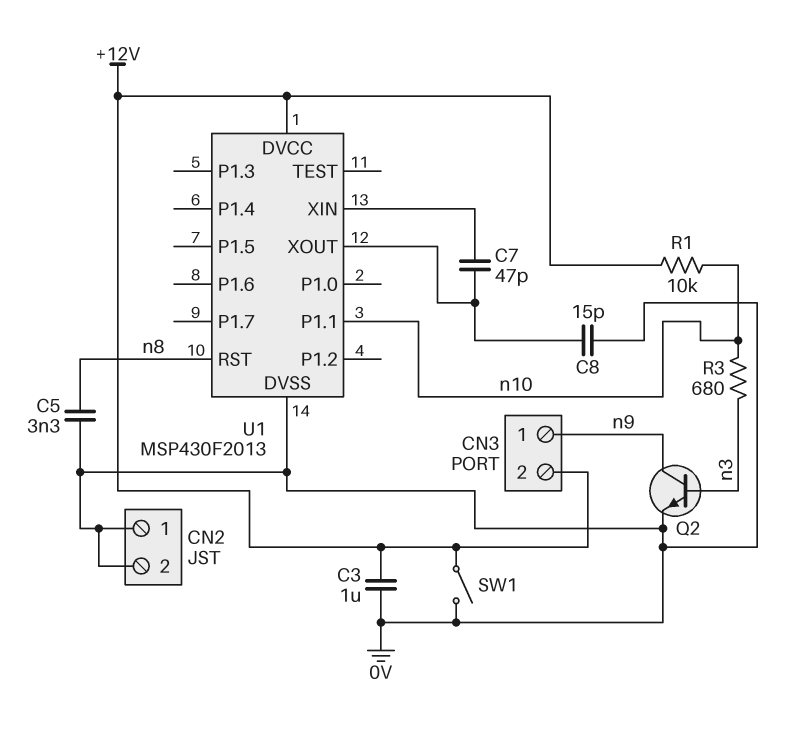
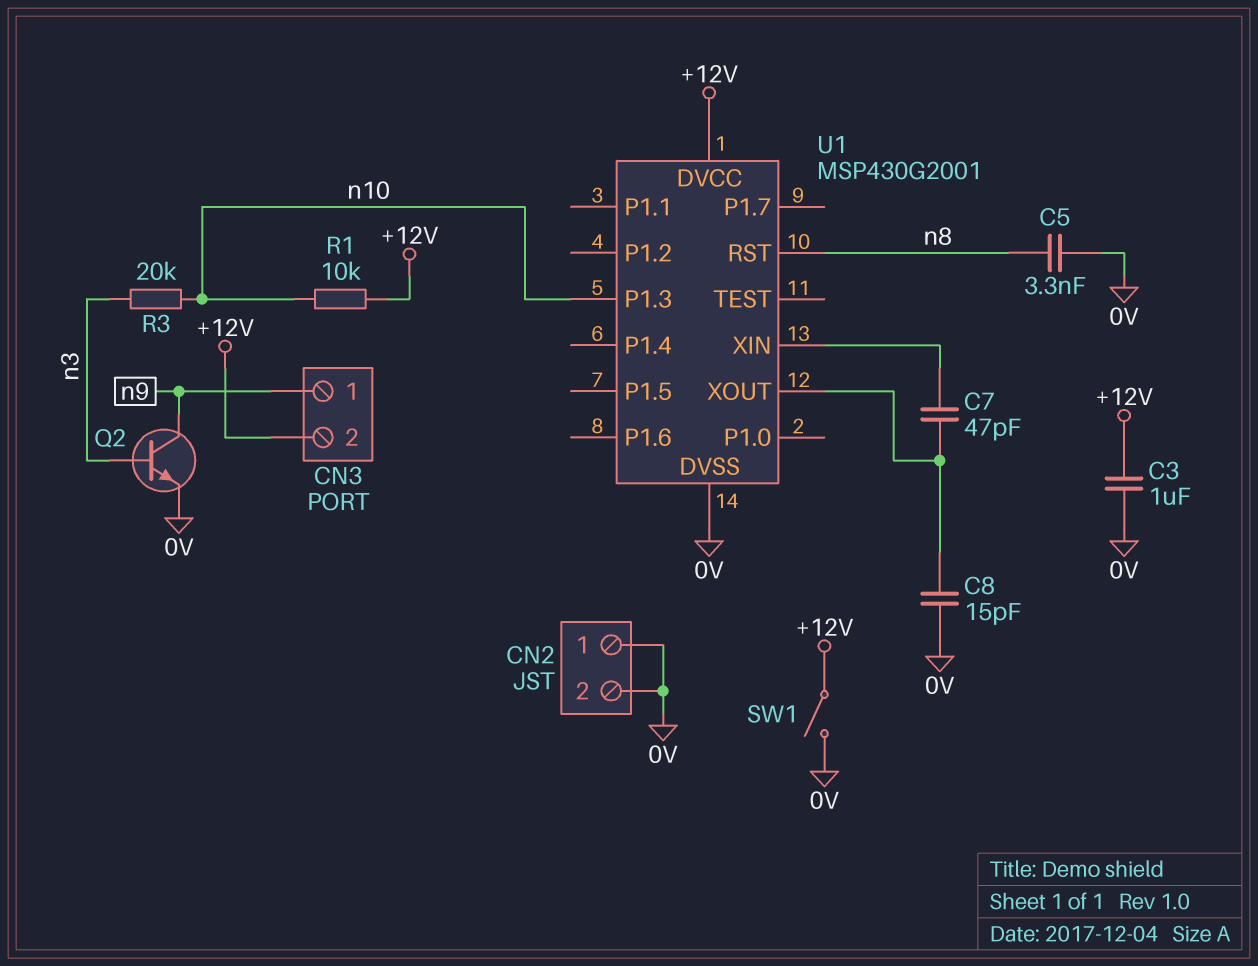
R3: 680 (n3, n10) -> 20k (n3, n10)
U1: MSP430F2013 -> MSP430G2001
U1 pin P1.1: n10 -> none
U1 pin P1.3: none -> n10

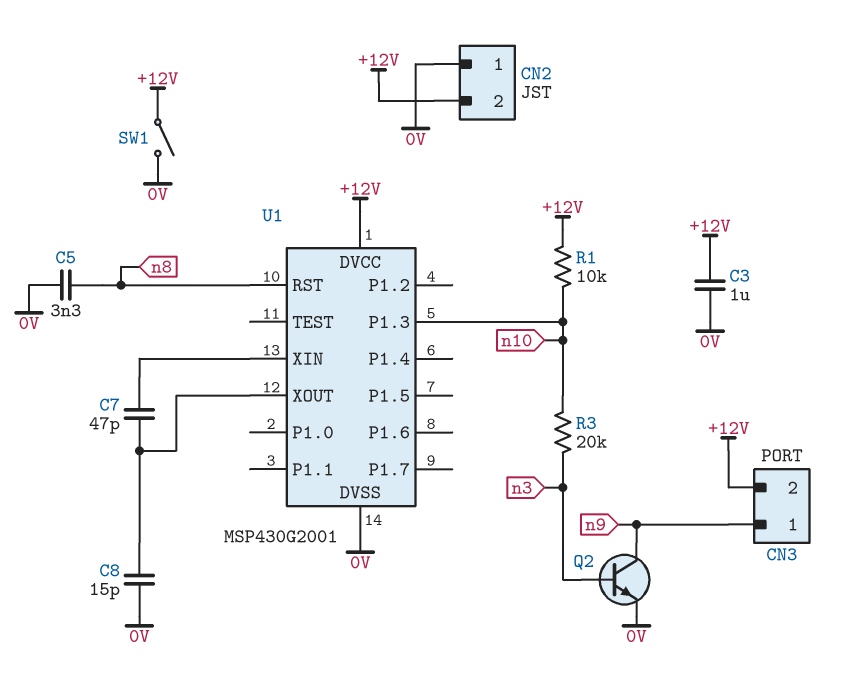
CN2 pin 2: 0V -> +12V

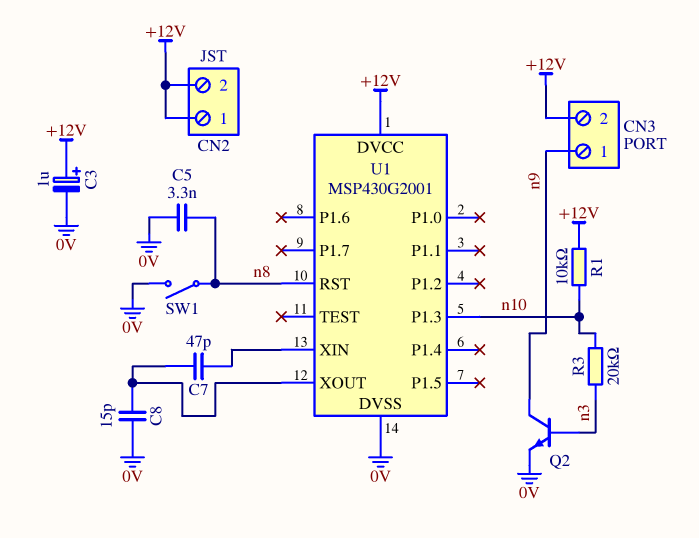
C3: 1uF (+12V, 0V) -> 1uF (plus +12V, minus 0V)
CN2 pin 1: 0V -> +12V
SW1: switch (+12V, 0V) -> switch (0V, n8)

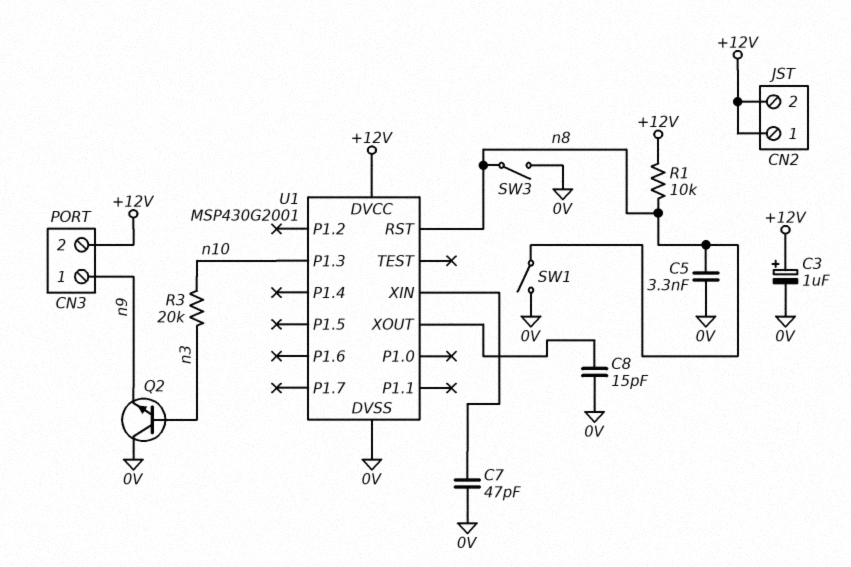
C7: 47pF (U1/XIN, U1/XOUT) -> 47pF (0V, U1/XIN)
Q2: NPN (B n3, C n9, E 0V) -> NPN (B n3, C 0V, E n9)
R1: 10k (+12V, n10) -> 10k (+12V, n8)
SW3: none -> switch (0V, n8)

